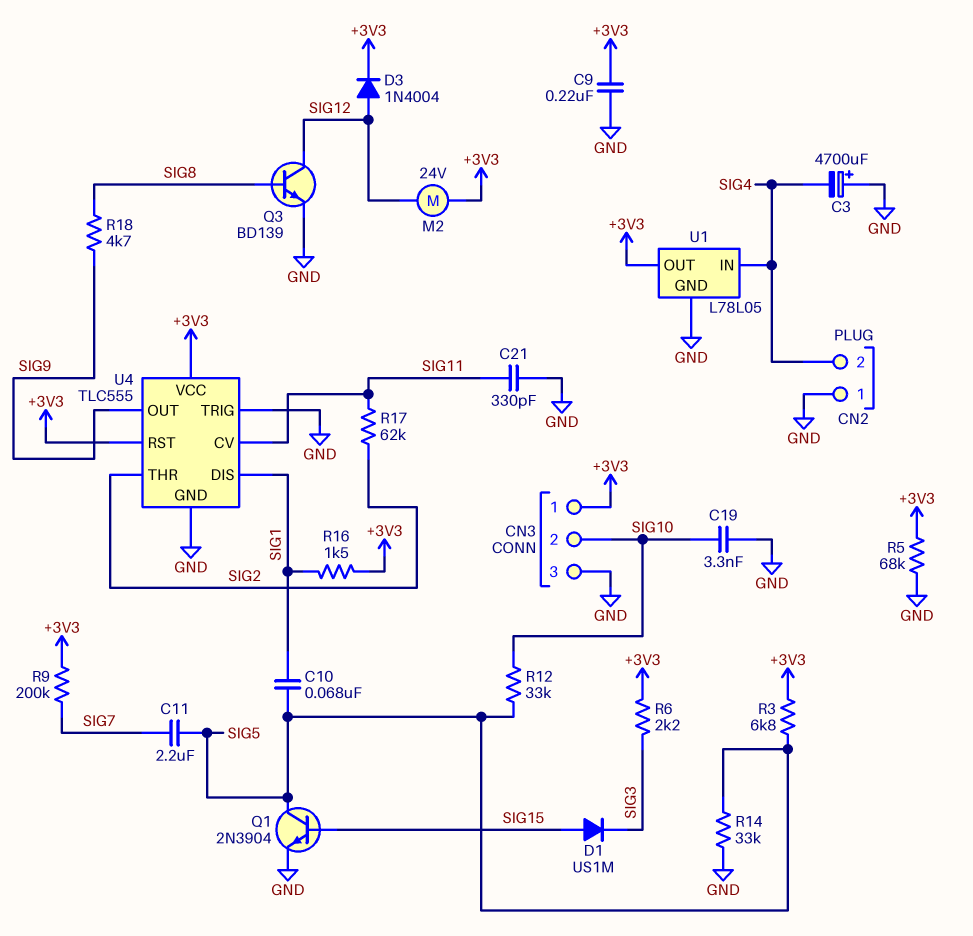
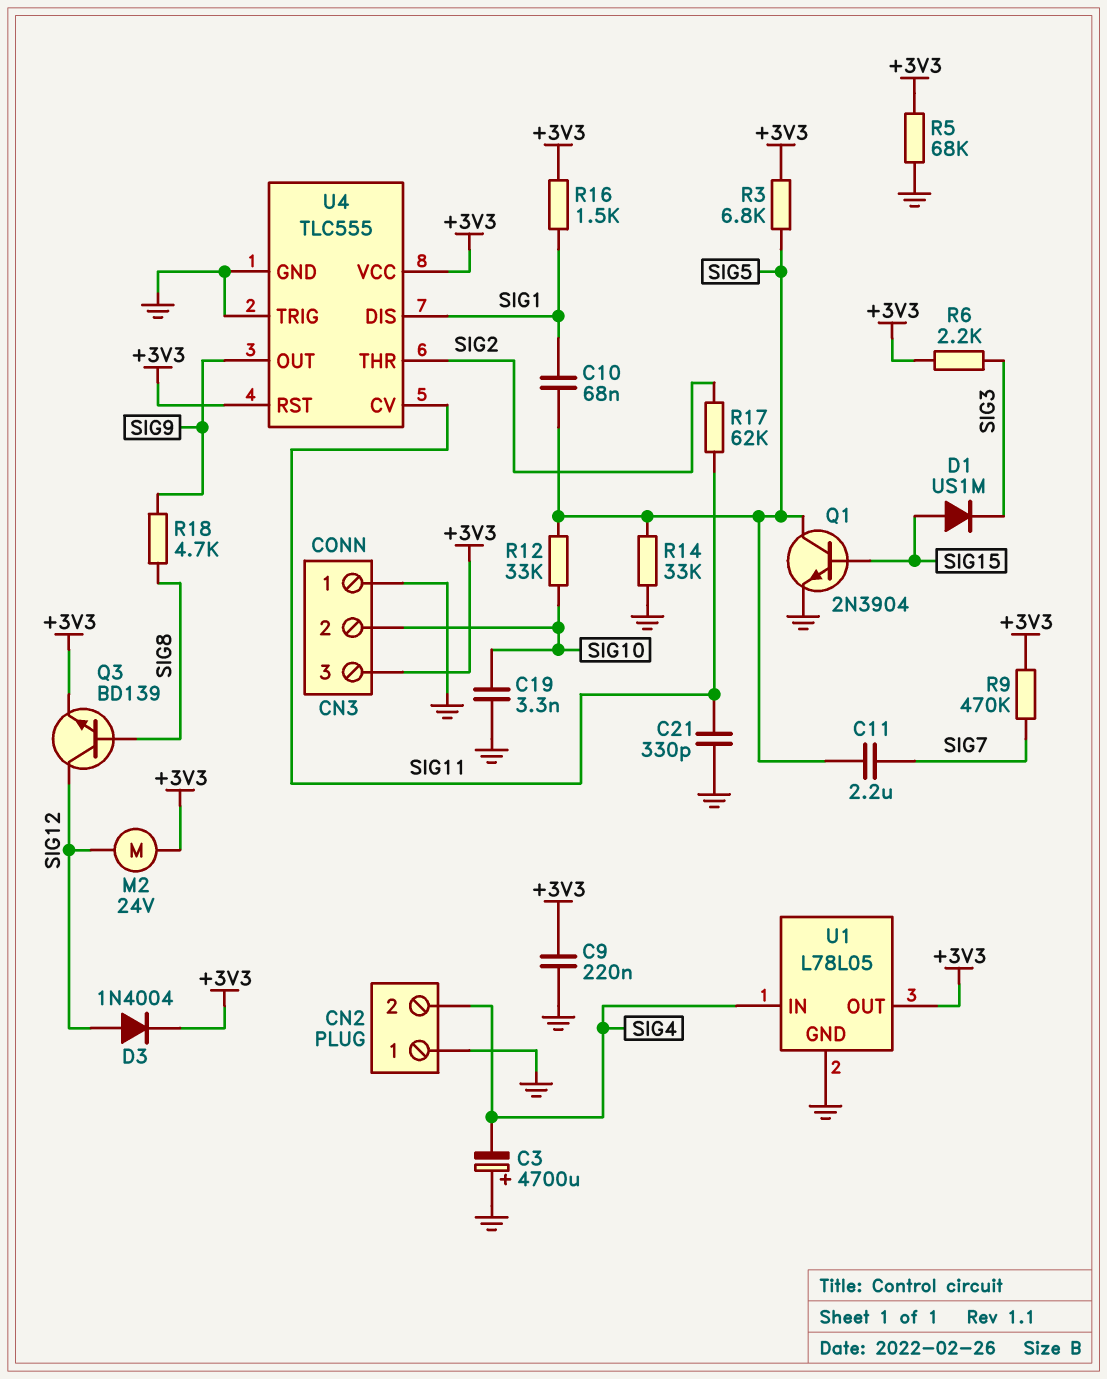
CN3 pin 1: +3V3 -> GND
CN3 pin 3: GND -> +3V3
Q3: NPN BD139 (B SIG8, C SIG12, E GND) -> NPN BD139 (B SIG8, C SIG12, E +3V3)
R9: 200k (+3V3, SIG7) -> 470k (+3V3, SIG7)

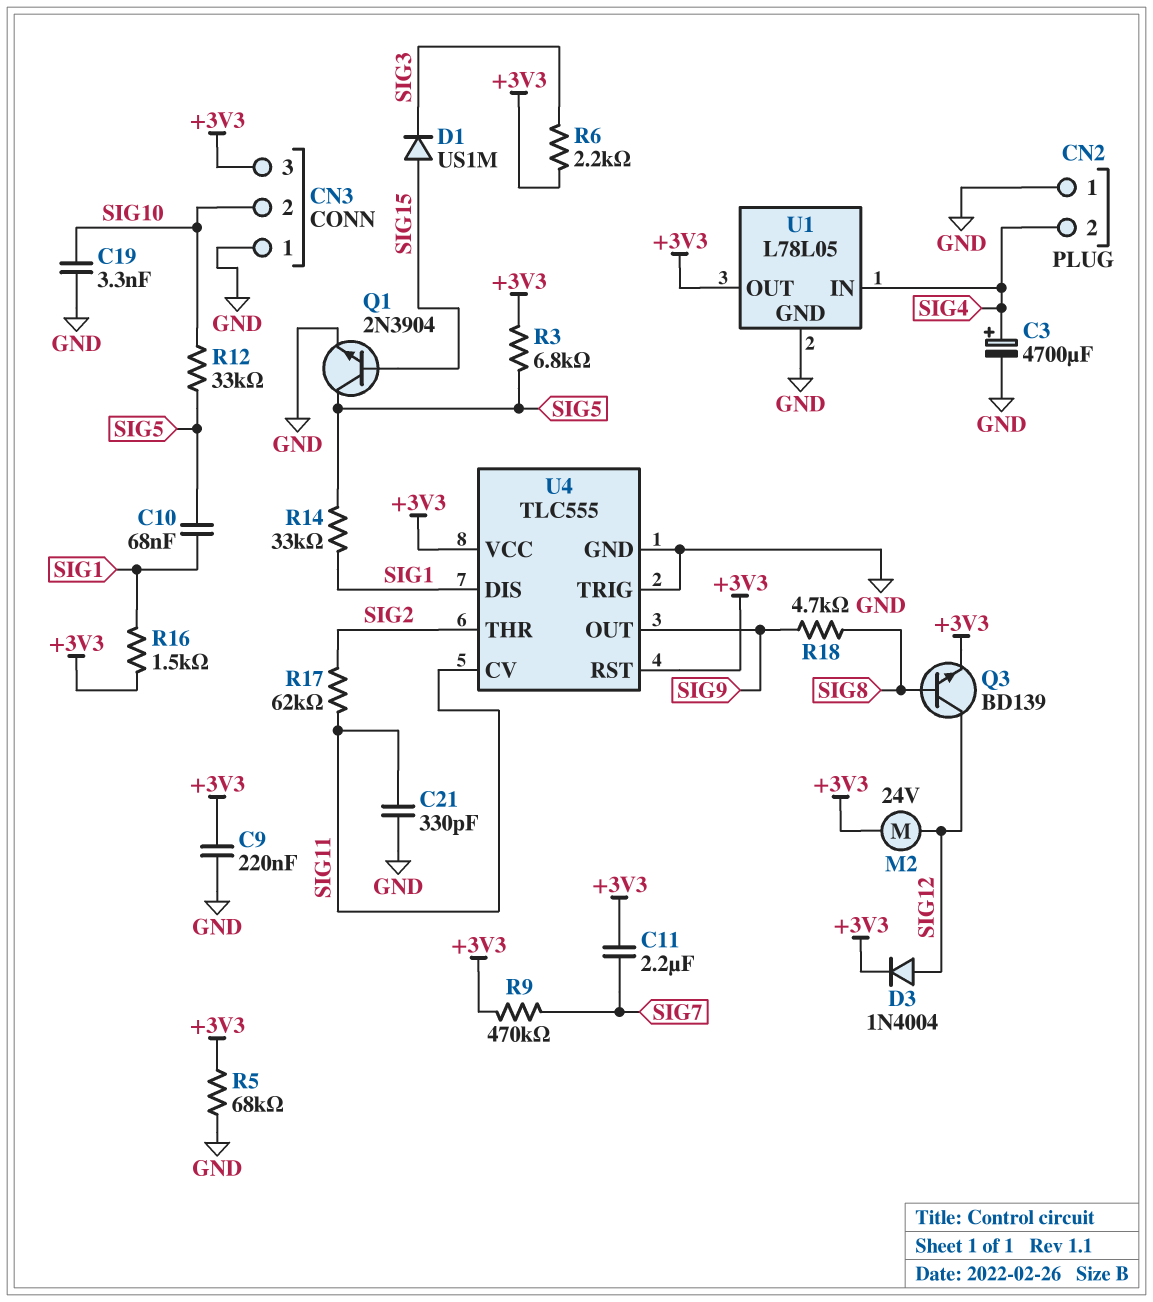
C3: 4700uF (plus GND, minus SIG4) -> 4700uF (plus SIG4, minus GND)
C11: 2.2uF (SIG5, SIG7) -> 2.2uF (+3V3, SIG7)
R14: 33k (GND, SIG5) -> 33k (SIG1, SIG5)

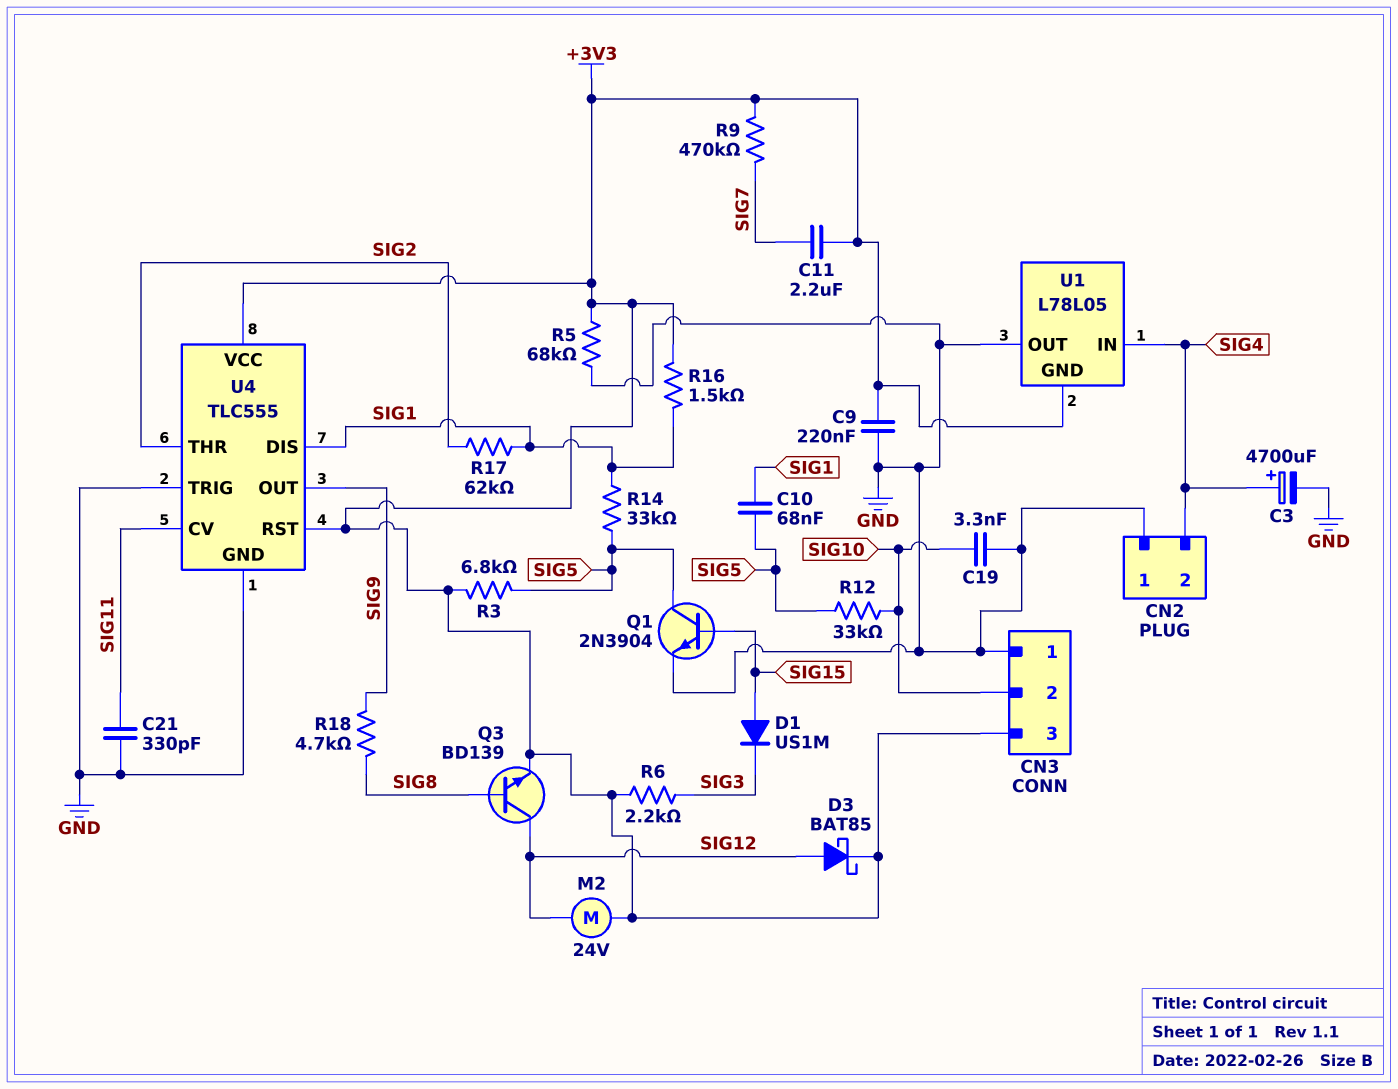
D3: diode 1N4004 (A SIG12, K +3V3) -> schottky BAT85 (A SIG12, K +3V3)
R17: 62k (SIG2, SIG11) -> 62k (SIG1, SIG2)
U1 pin GND: GND -> +3V3
U1 pin OUT: +3V3 -> GND

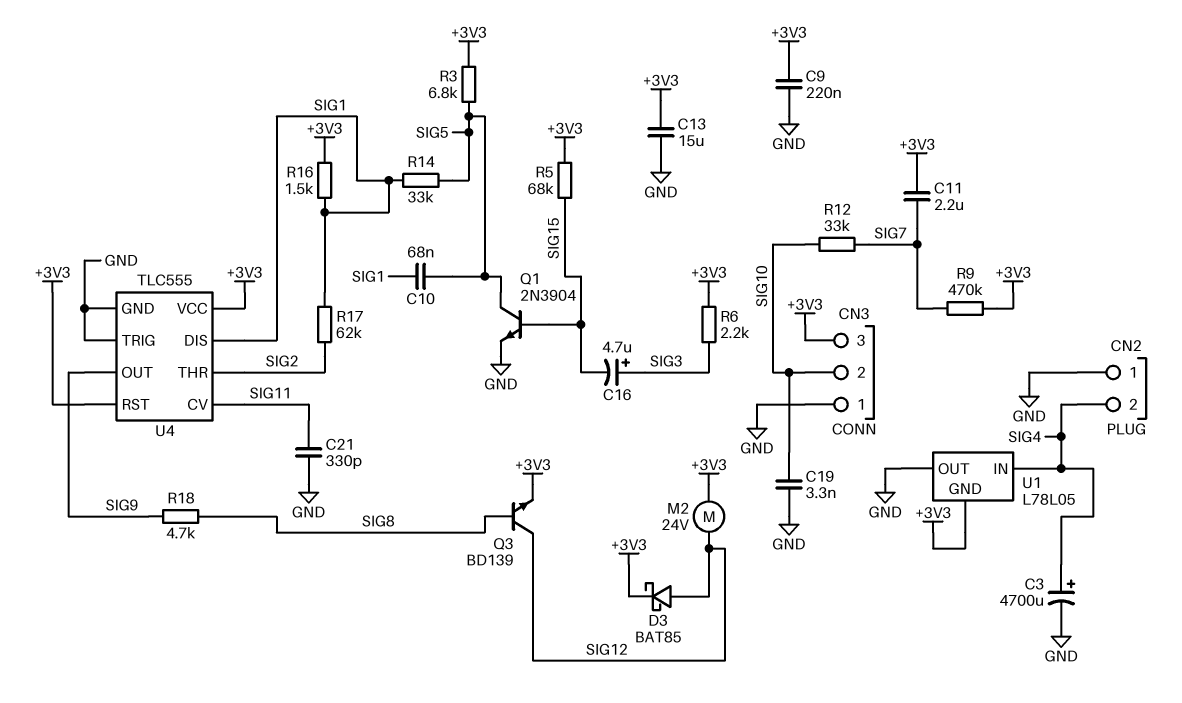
C13: none -> 15uF (+3V3, GND)
C16: none -> 4.7uF (plus SIG3, minus SIG15)
D1: diode US1M (A SIG15, K SIG3) -> none
R5: 68k (+3V3, GND) -> 68k (+3V3, SIG15)
R12: 33k (SIG5, SIG10) -> 33k (SIG7, SIG10)

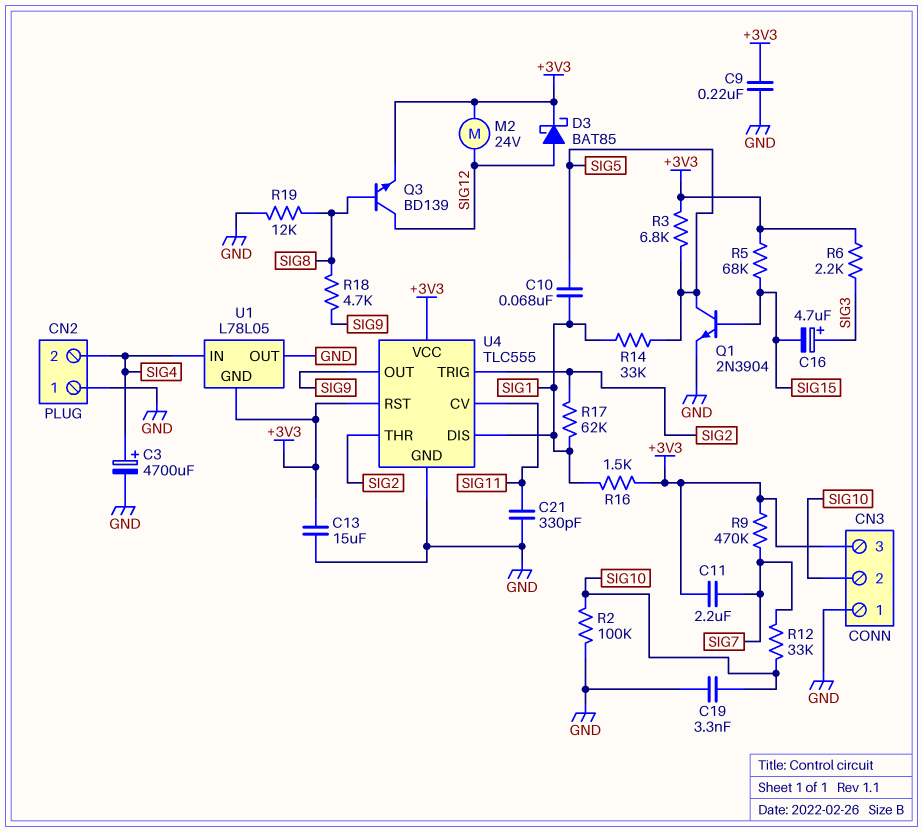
R2: none -> 100k (GND, SIG10)
R19: none -> 12k (GND, SIG8)
U4 pin TRIG: GND -> SIG2

